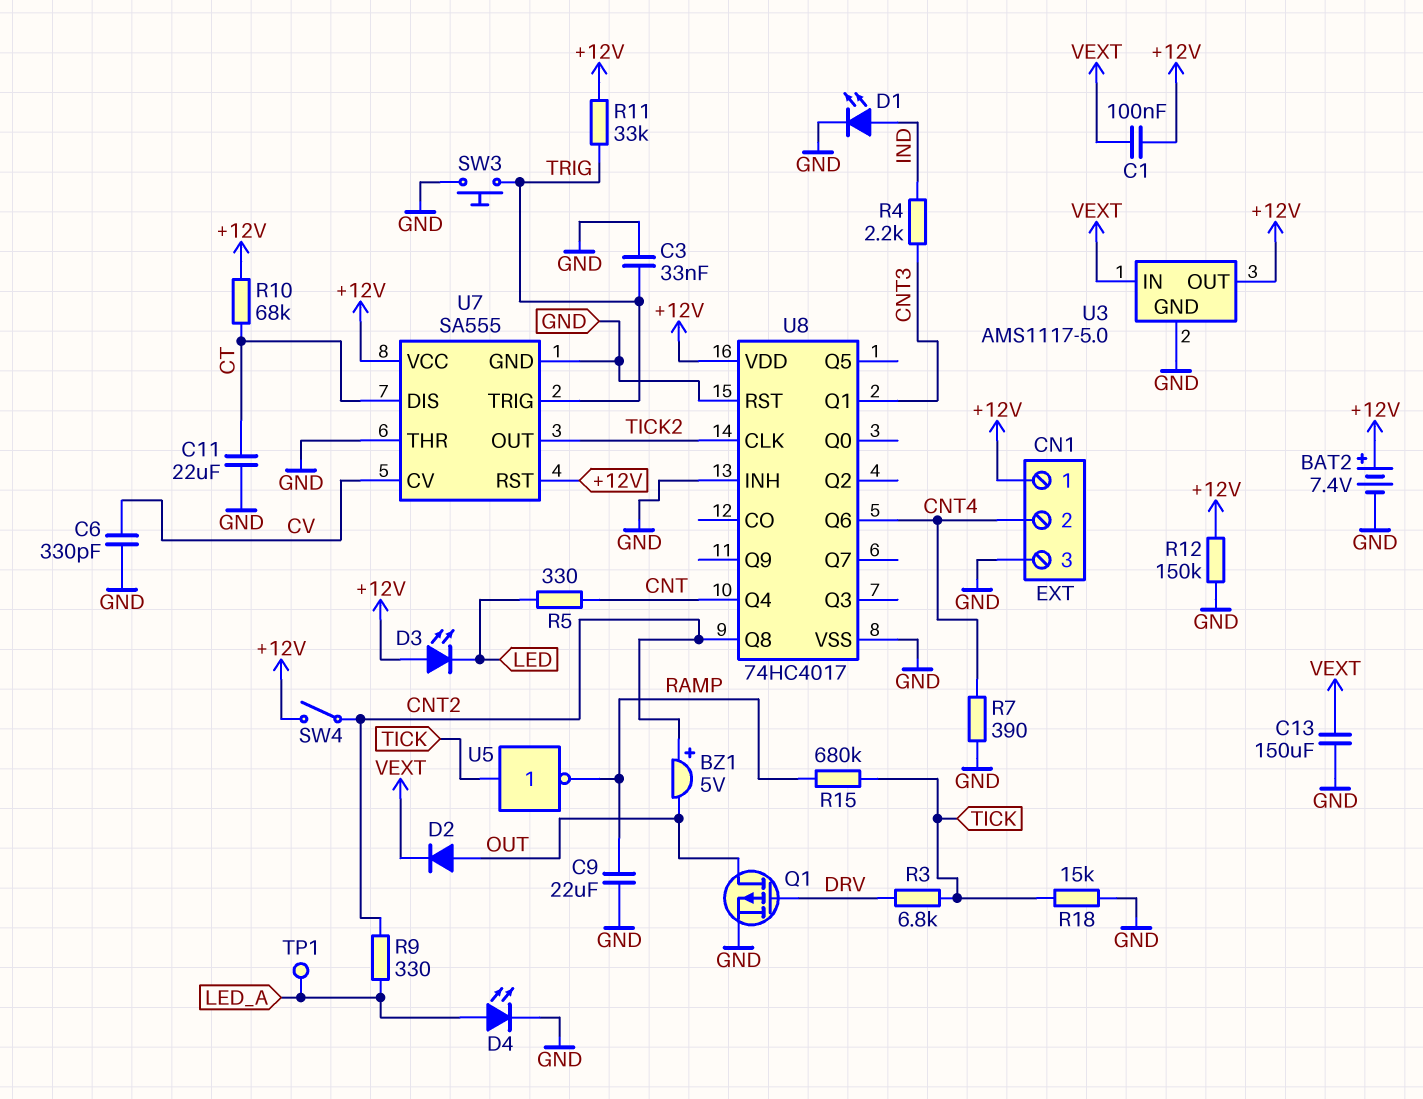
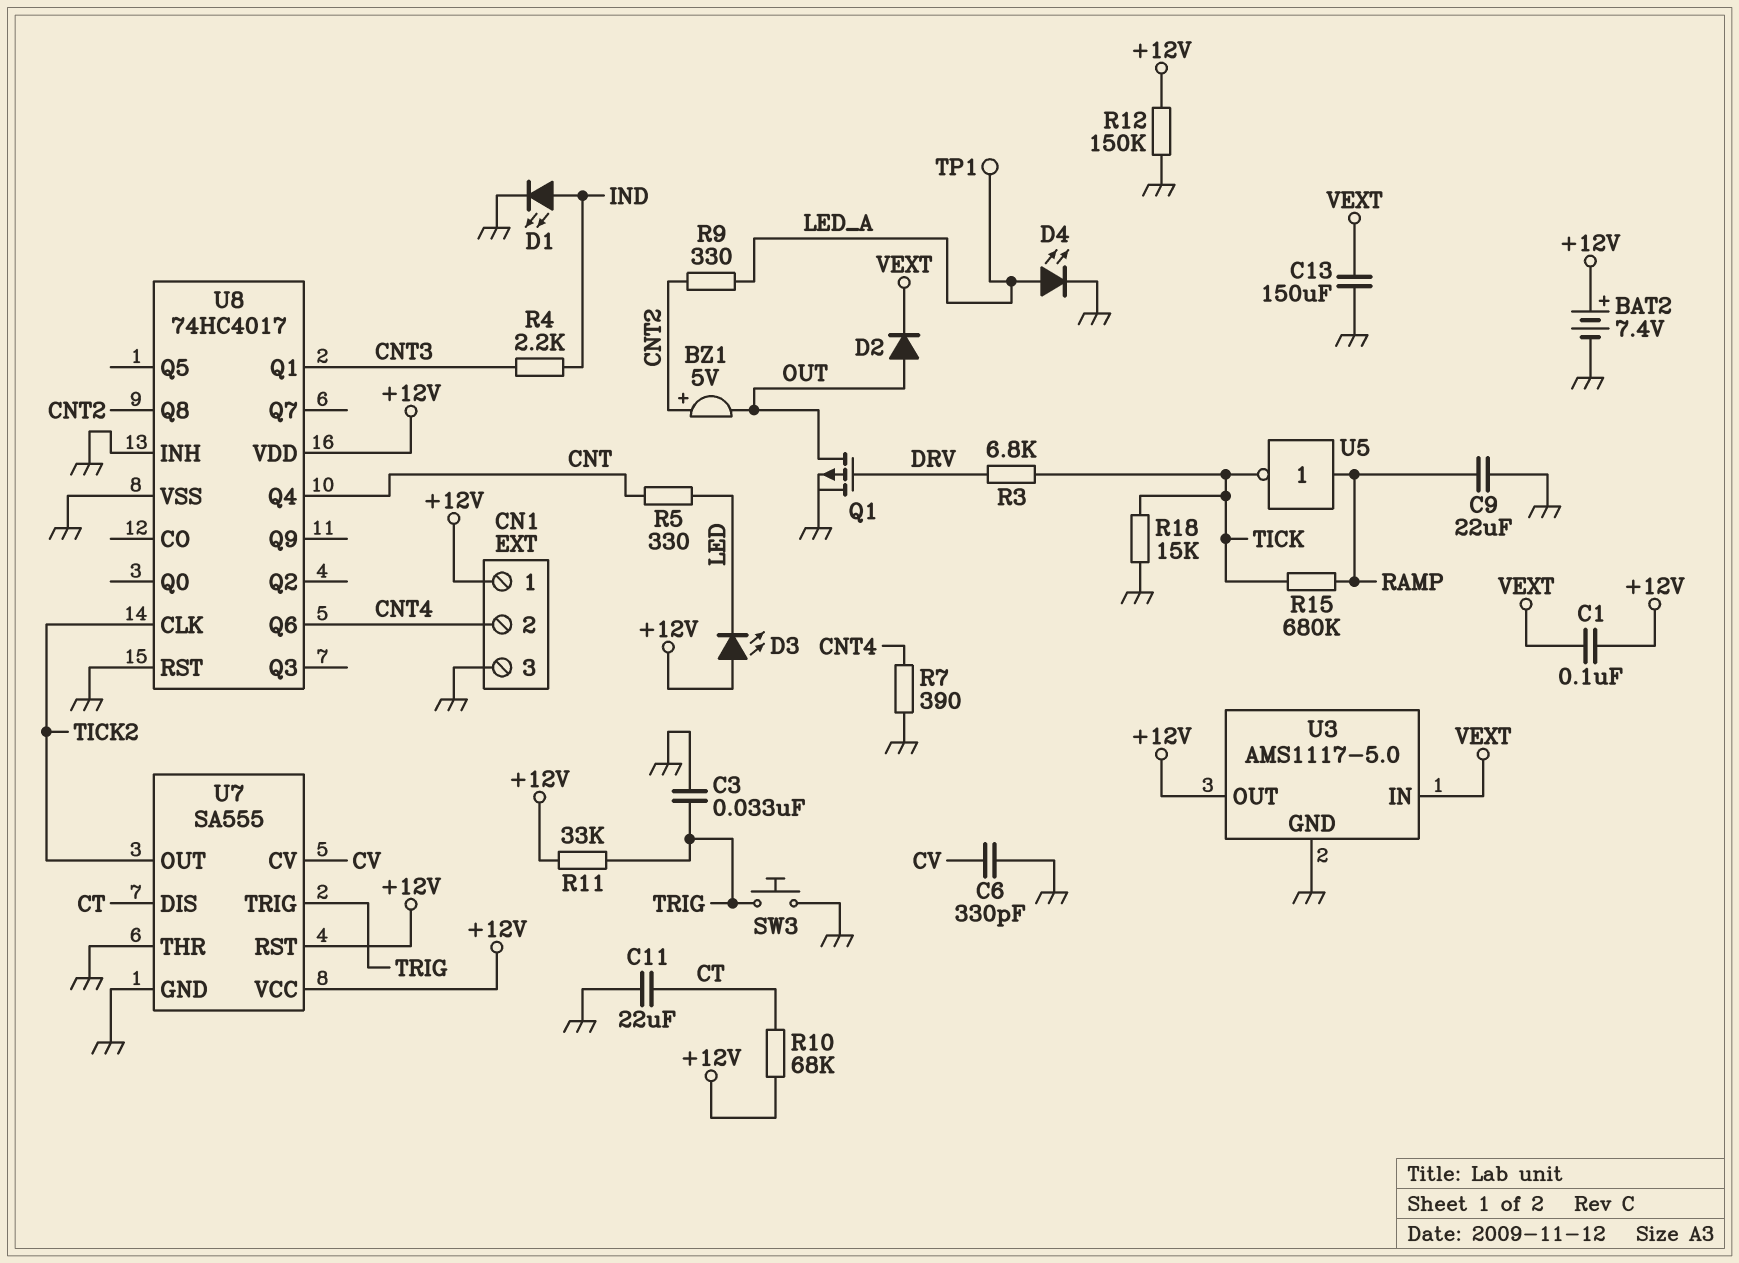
SW4: switch (+12V, CNT2) -> none
U5: NOT (in TICK, out RAMP) -> NOT (in RAMP, out TICK)

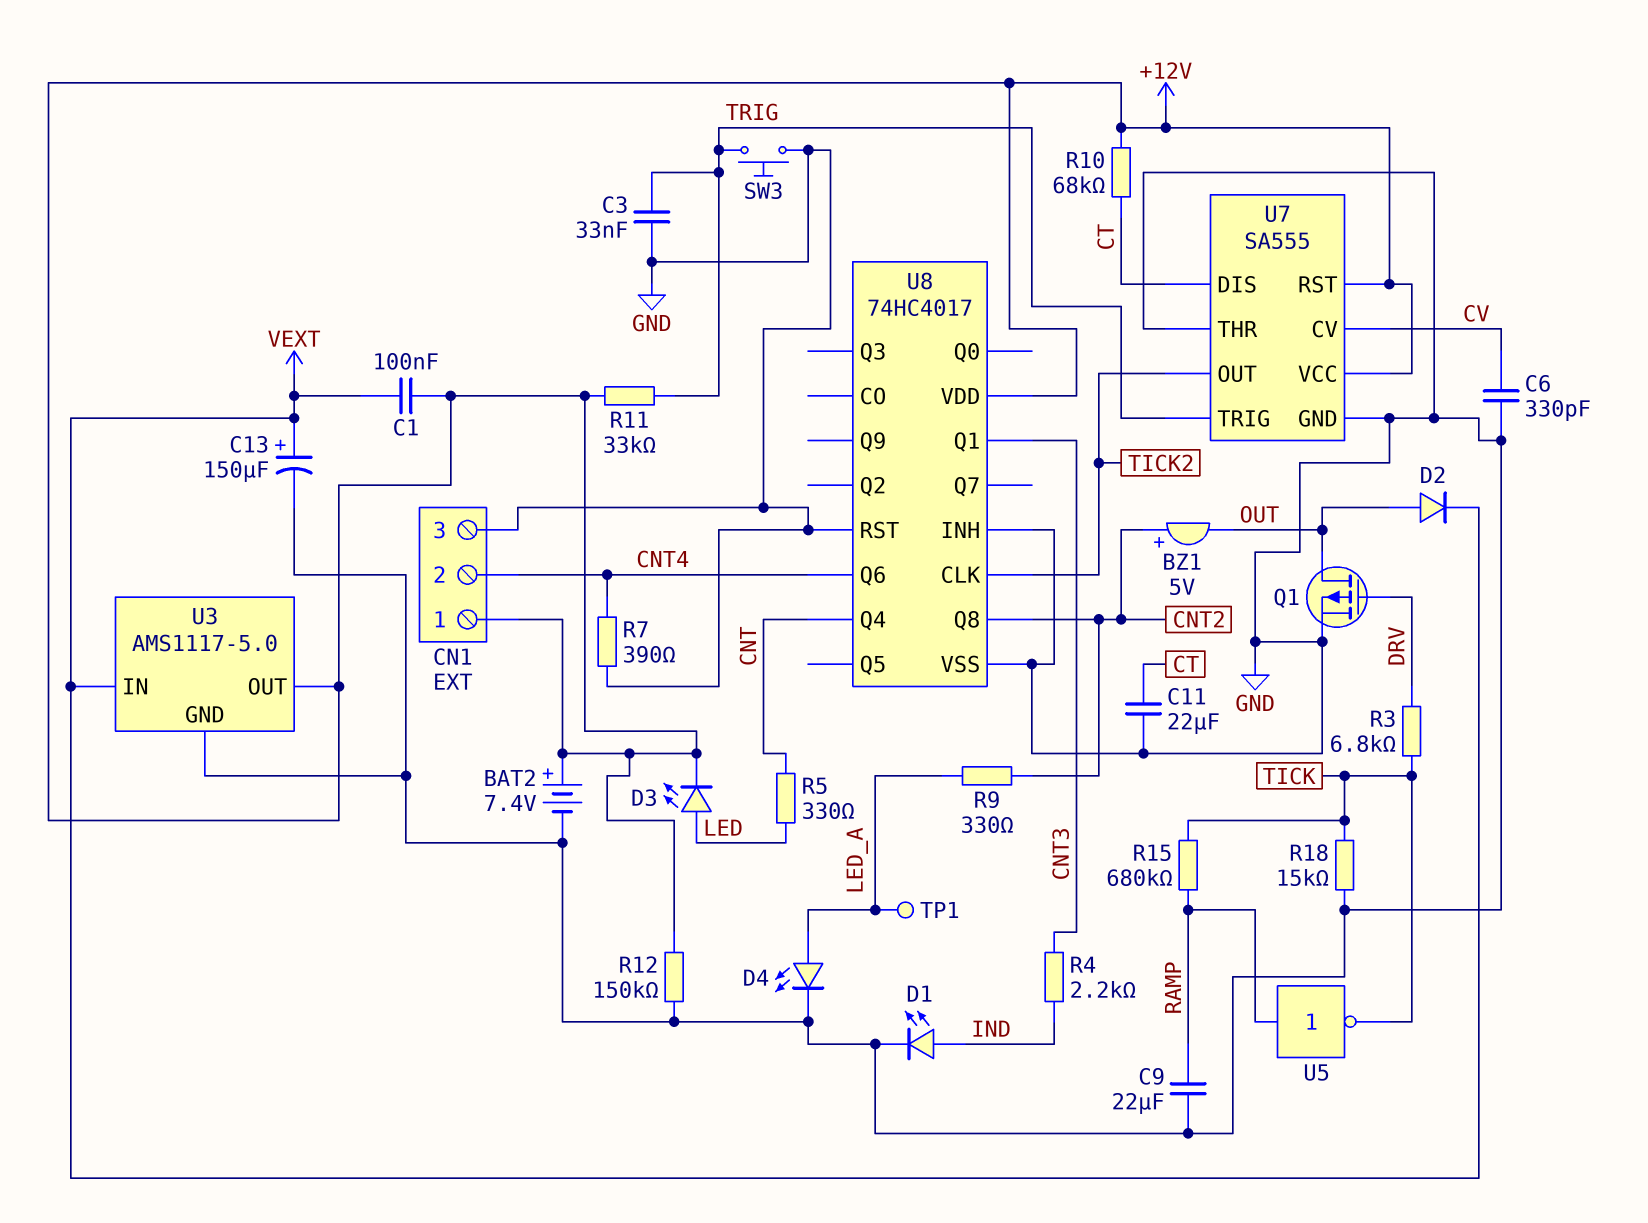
C13: 150uF (GND, VEXT) -> 150uF (plus VEXT, minus GND)
D3: LED (A +12V, K LED) -> LED (A LED, K +12V)

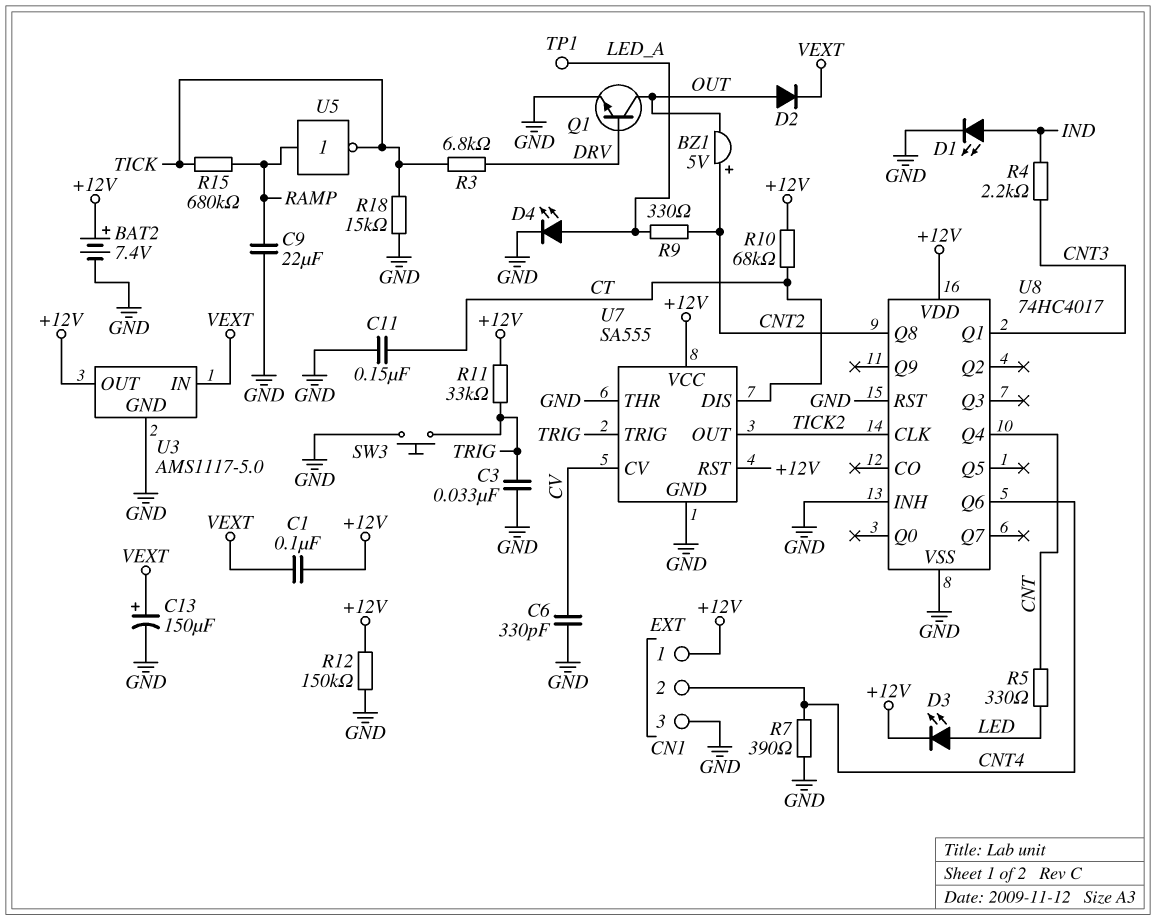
C11: 22uF (CT, GND) -> 150nF (CT, GND)
Q1: PMOS (G DRV, D OUT, S GND) -> NPN (B DRV, C OUT, E GND)

